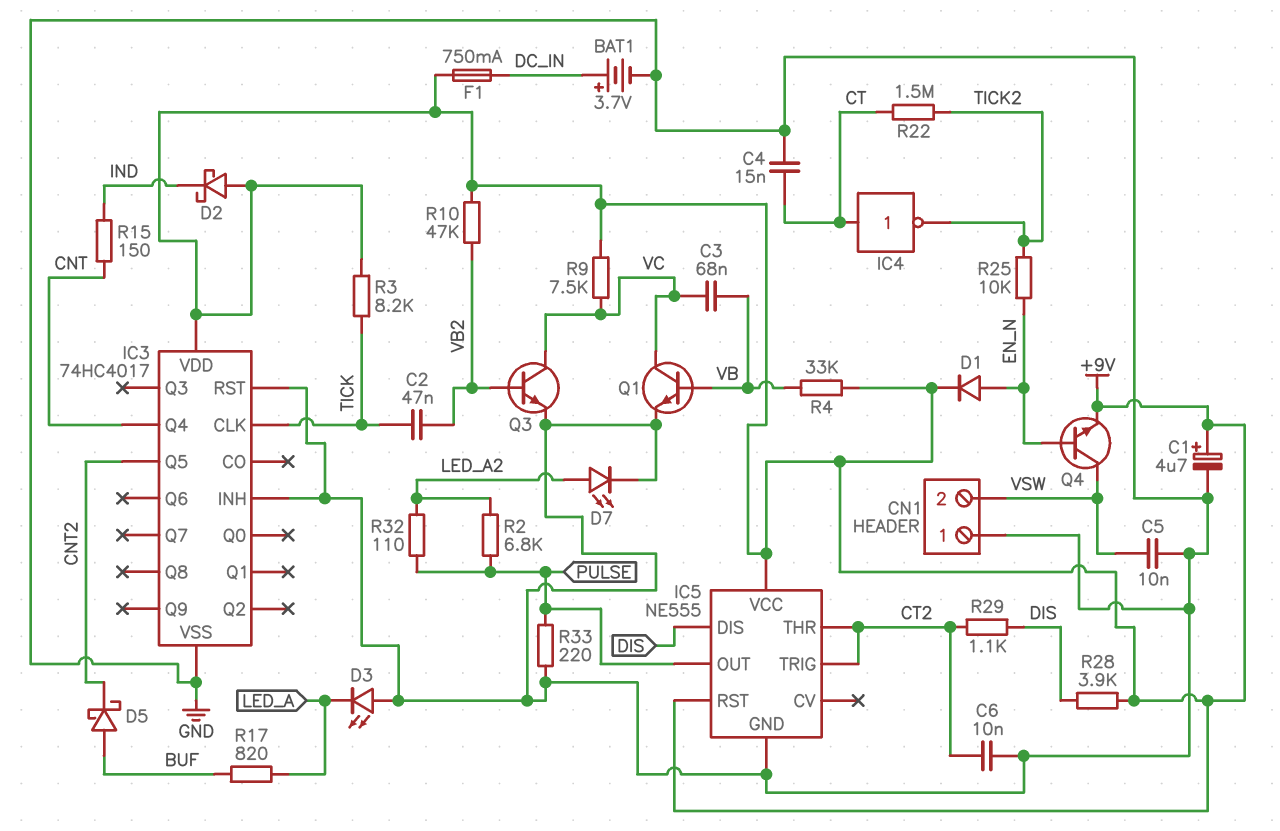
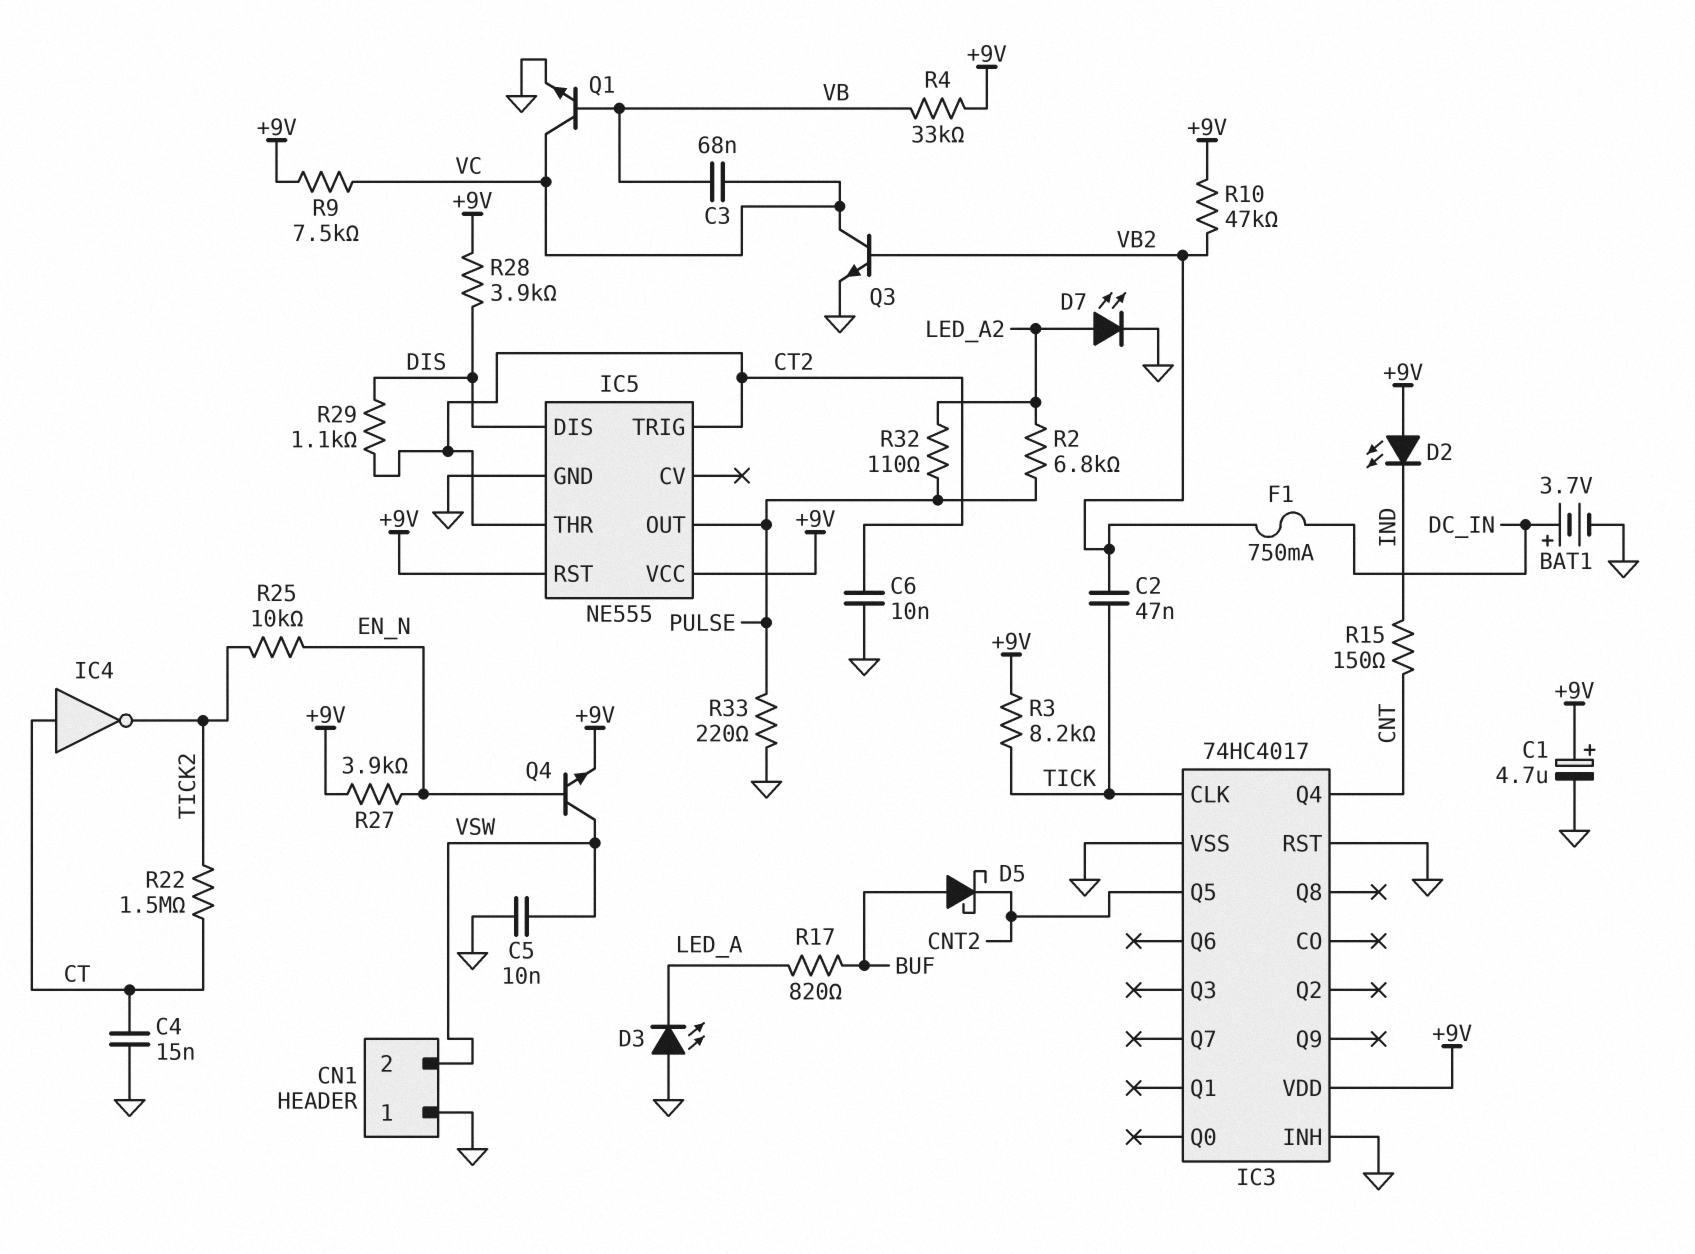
D1: diode (A EN_N, K +9V) -> none
D2: schottky (A +9V, K IND) -> LED (A +9V, K IND)
F1: 750mA (+9V, DC_IN) -> 750mA (DC_IN, VB2)
R27: none -> 3.9k (+9V, EN_N)

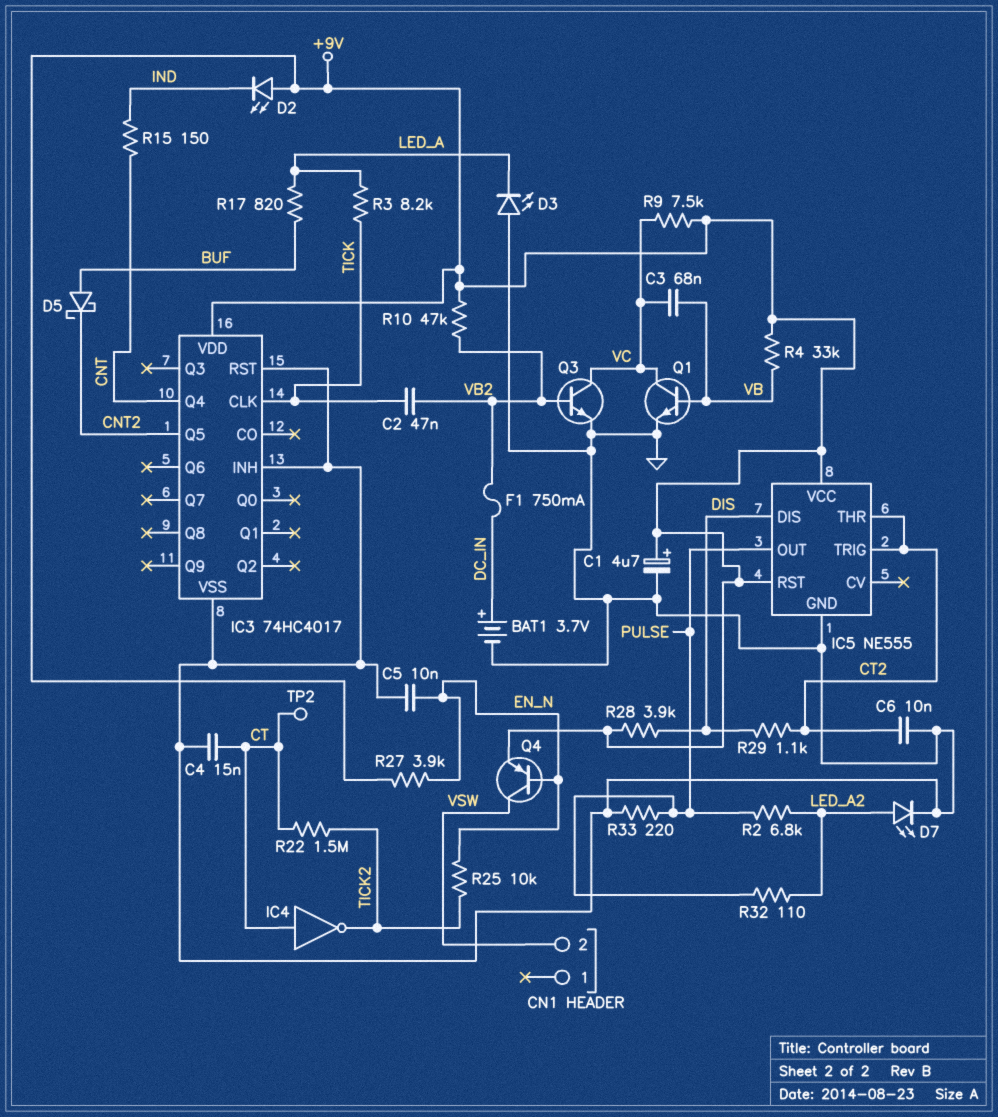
C5: 10nF (GND, VSW) -> 10nF (EN_N, GND)
CN1 pin 1: GND -> none
Q4: NPN (B EN_N, C VSW, E +9V) -> PNP (B EN_N, C VSW, E +9V)
R3: 8.2k (+9V, TICK) -> 8.2k (LED_A, TICK)
TP2: none -> test point (CT)

